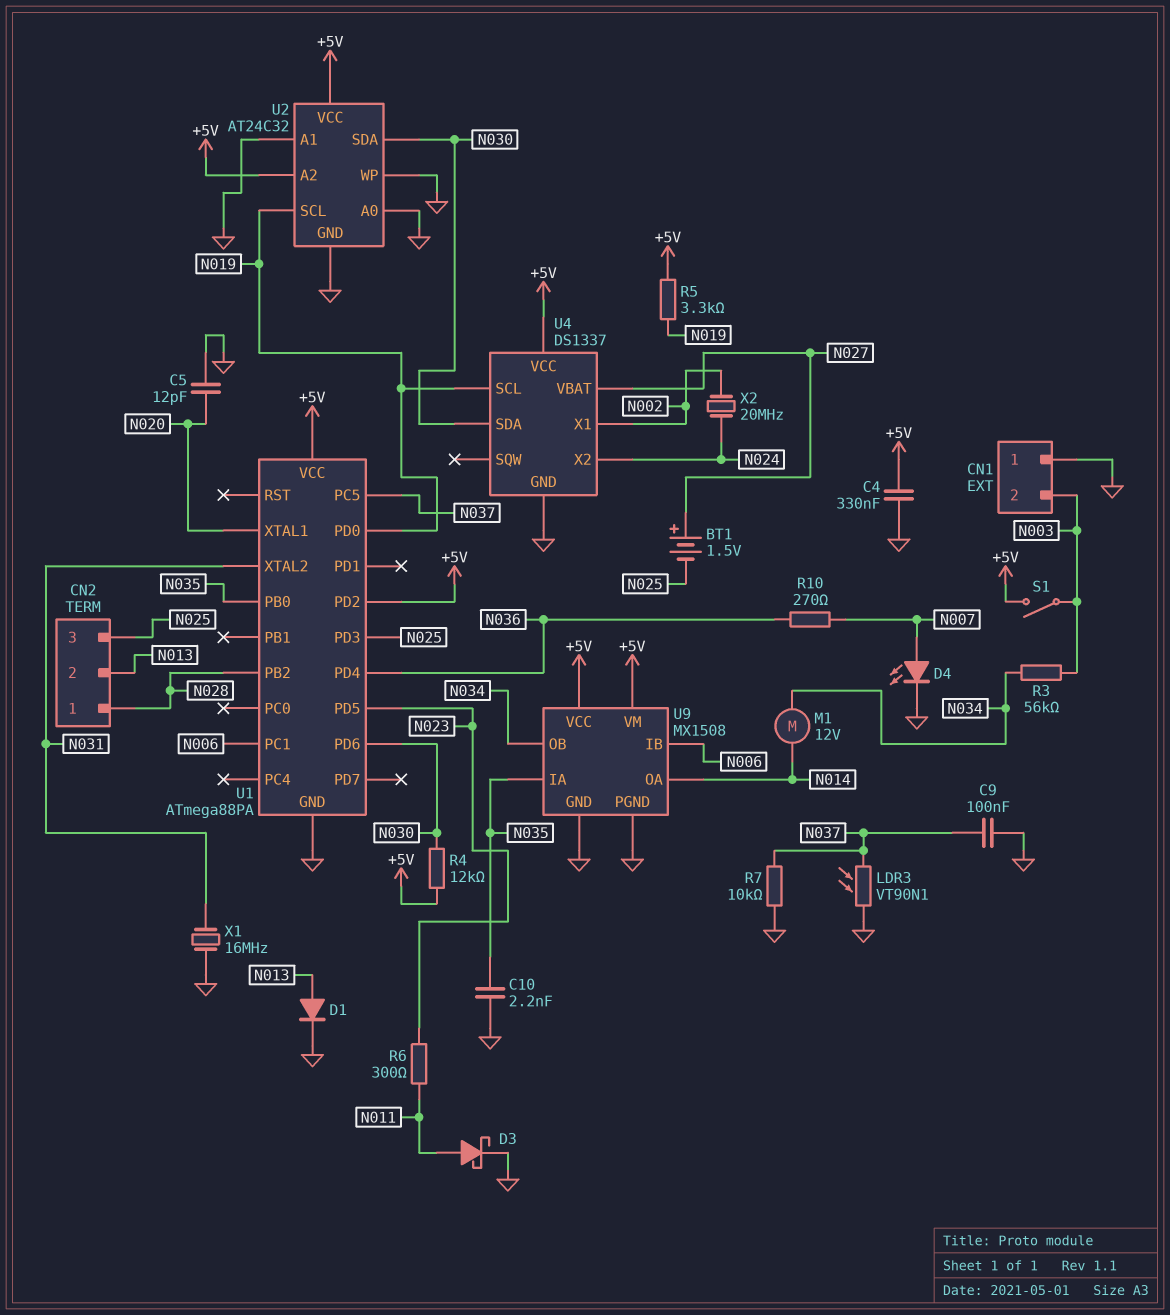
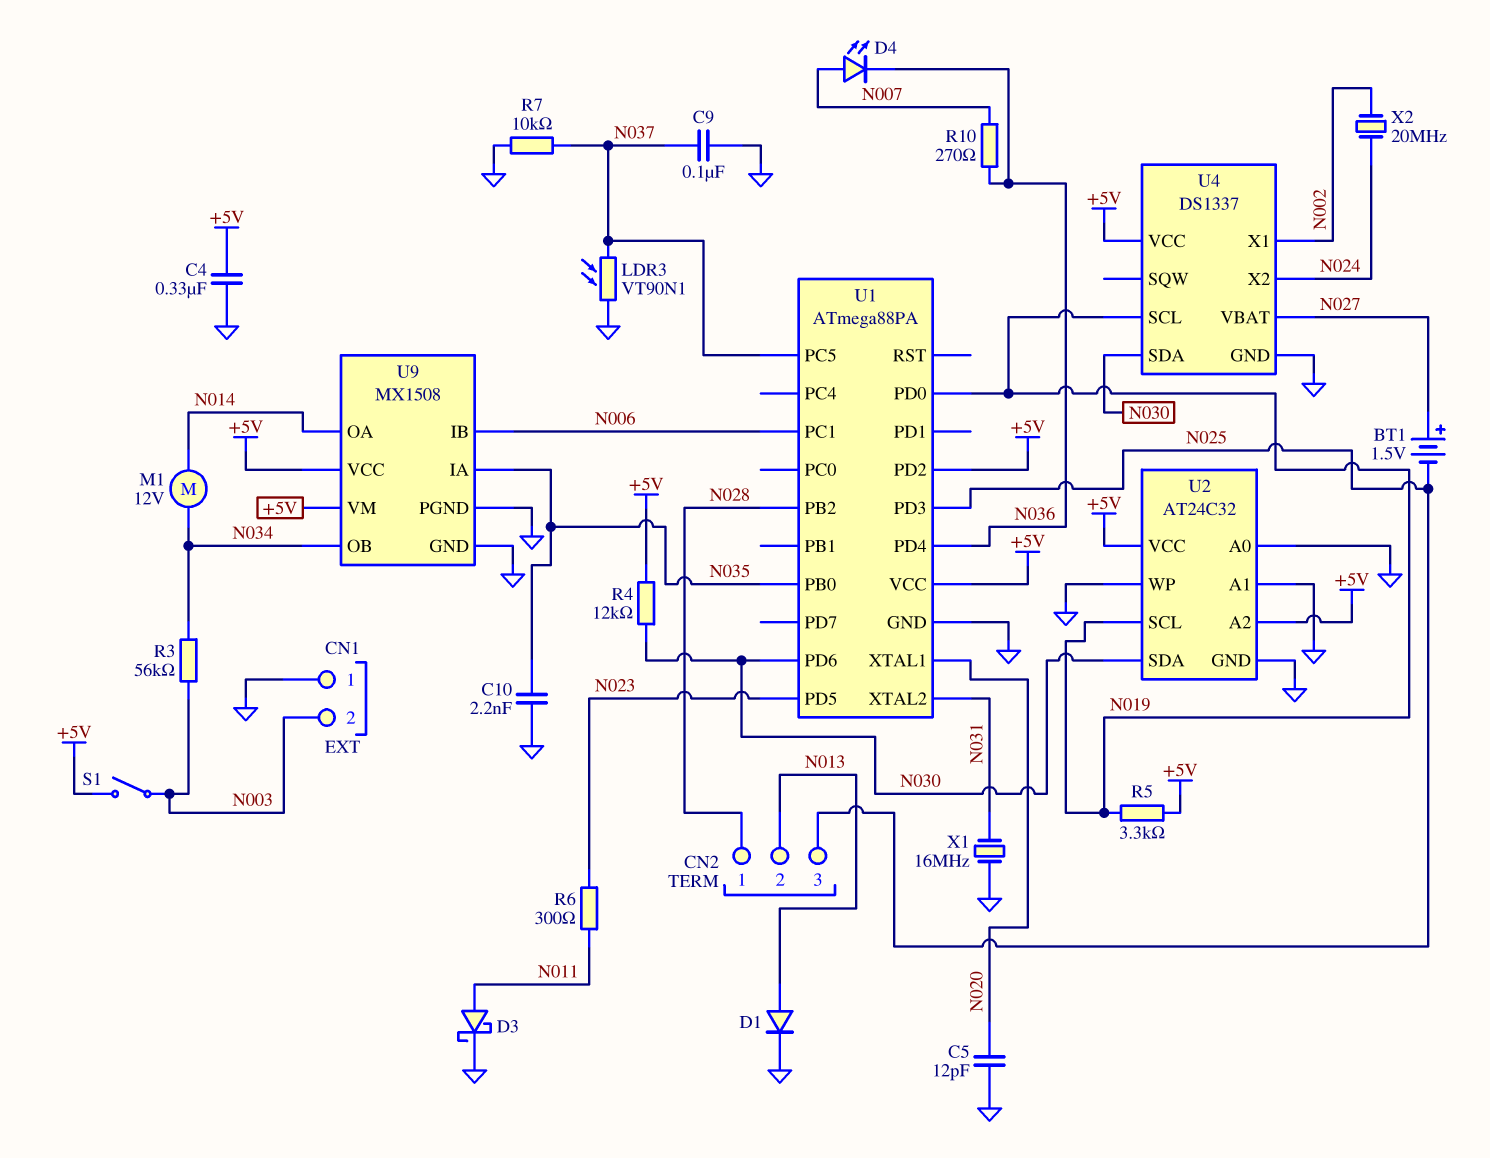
D4: LED (A N007, K GND) -> LED (A N007, K N036)

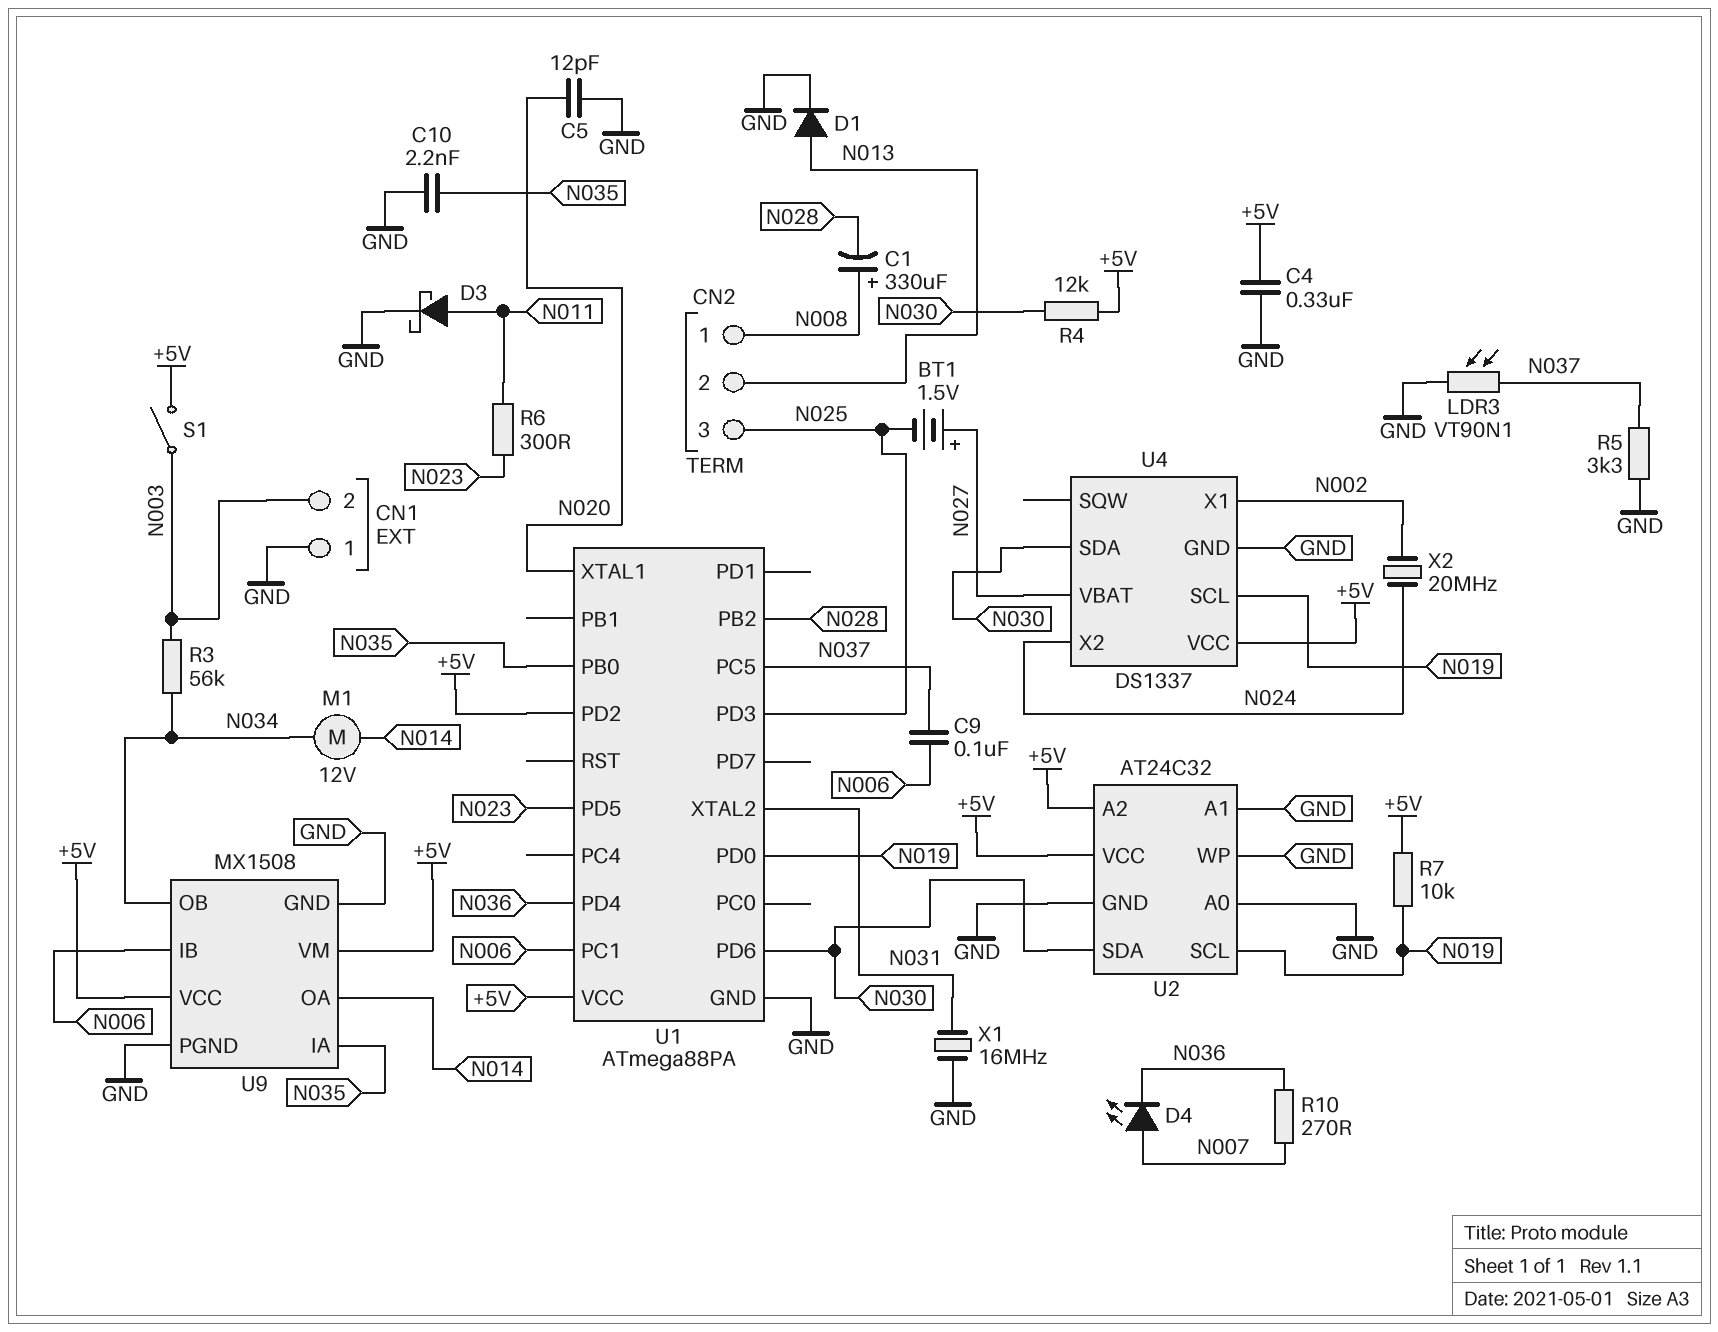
C1: none -> 330uF (plus N008, minus N028)
C9: 100nF (GND, N037) -> 100nF (N006, N037)
CN2 pin 1: N028 -> N008
R5: 3.3k (+5V, N019) -> 3.3k (GND, N037)
R7: 10k (GND, N037) -> 10k (+5V, N019)

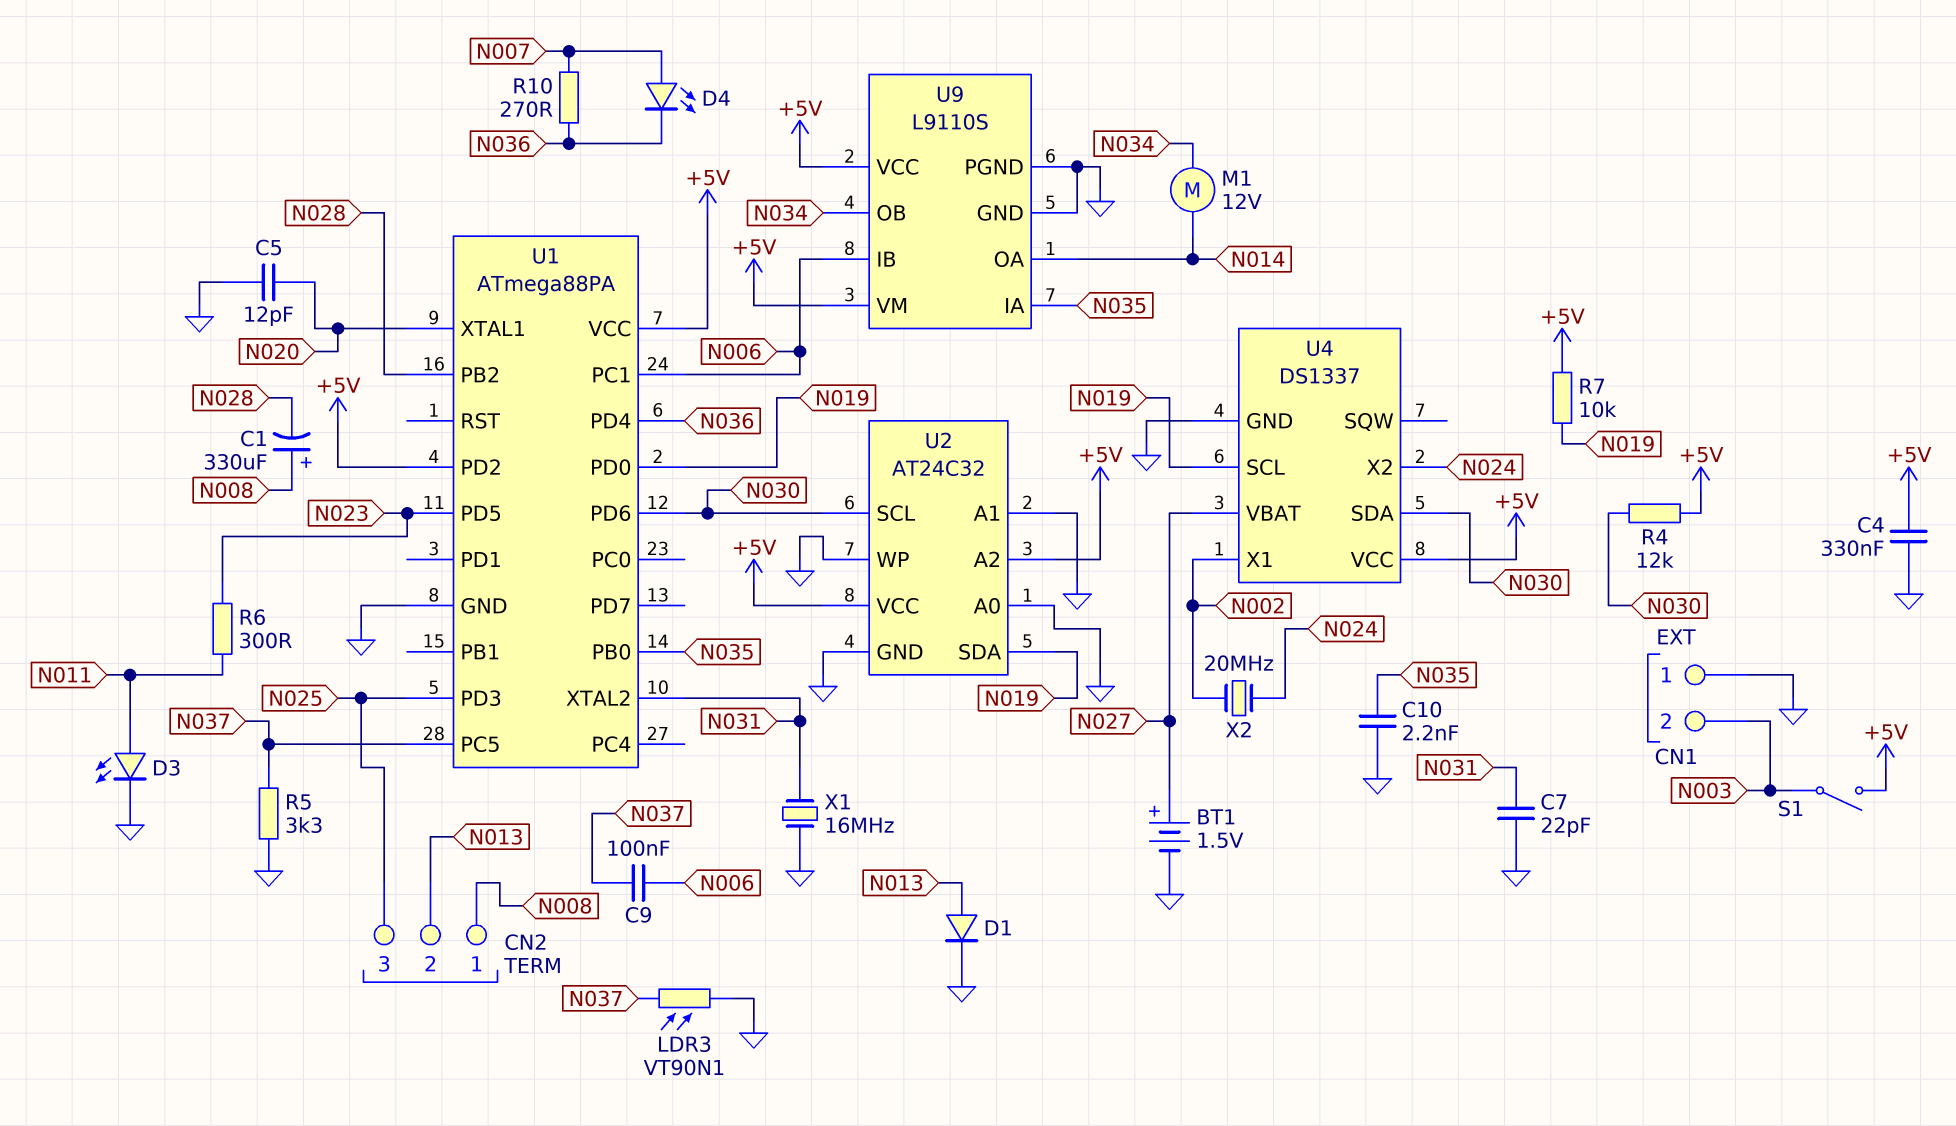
BT1: 1.5V (plus N027, minus N025) -> 1.5V (plus N027, minus GND)
C7: none -> 22pF (GND, N031)
D3: schottky (A N011, K GND) -> LED (A N011, K GND)
R3: 56k (N003, N034) -> none
U2 pin SCL: N019 -> N030
U2 pin SDA: N030 -> N019
U9: MX1508 -> L9110S

